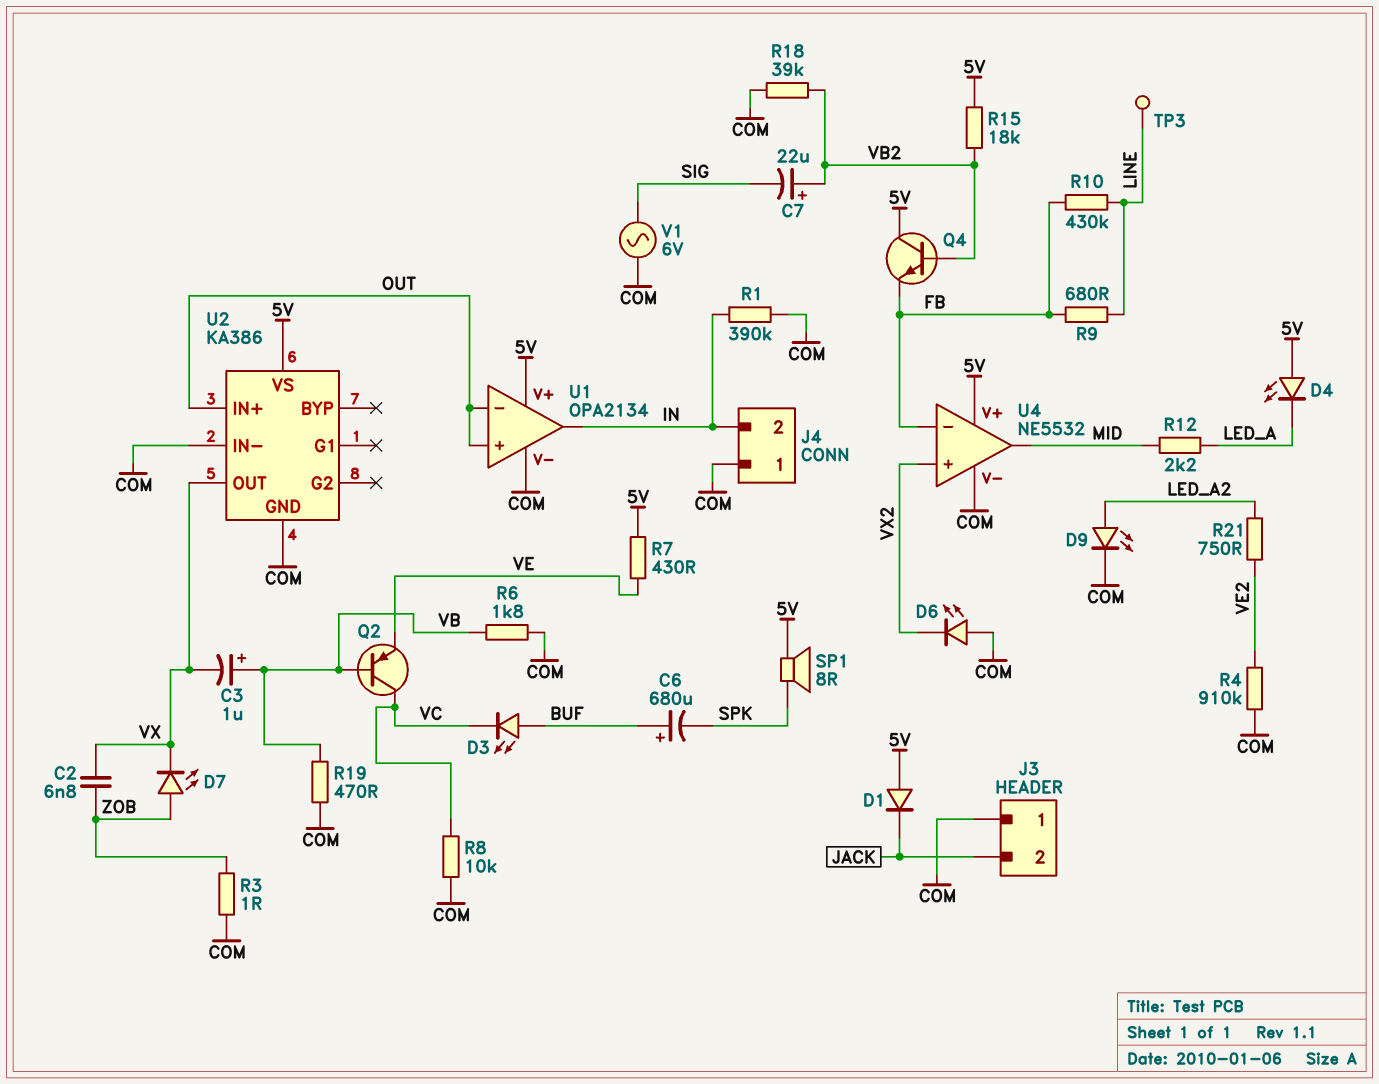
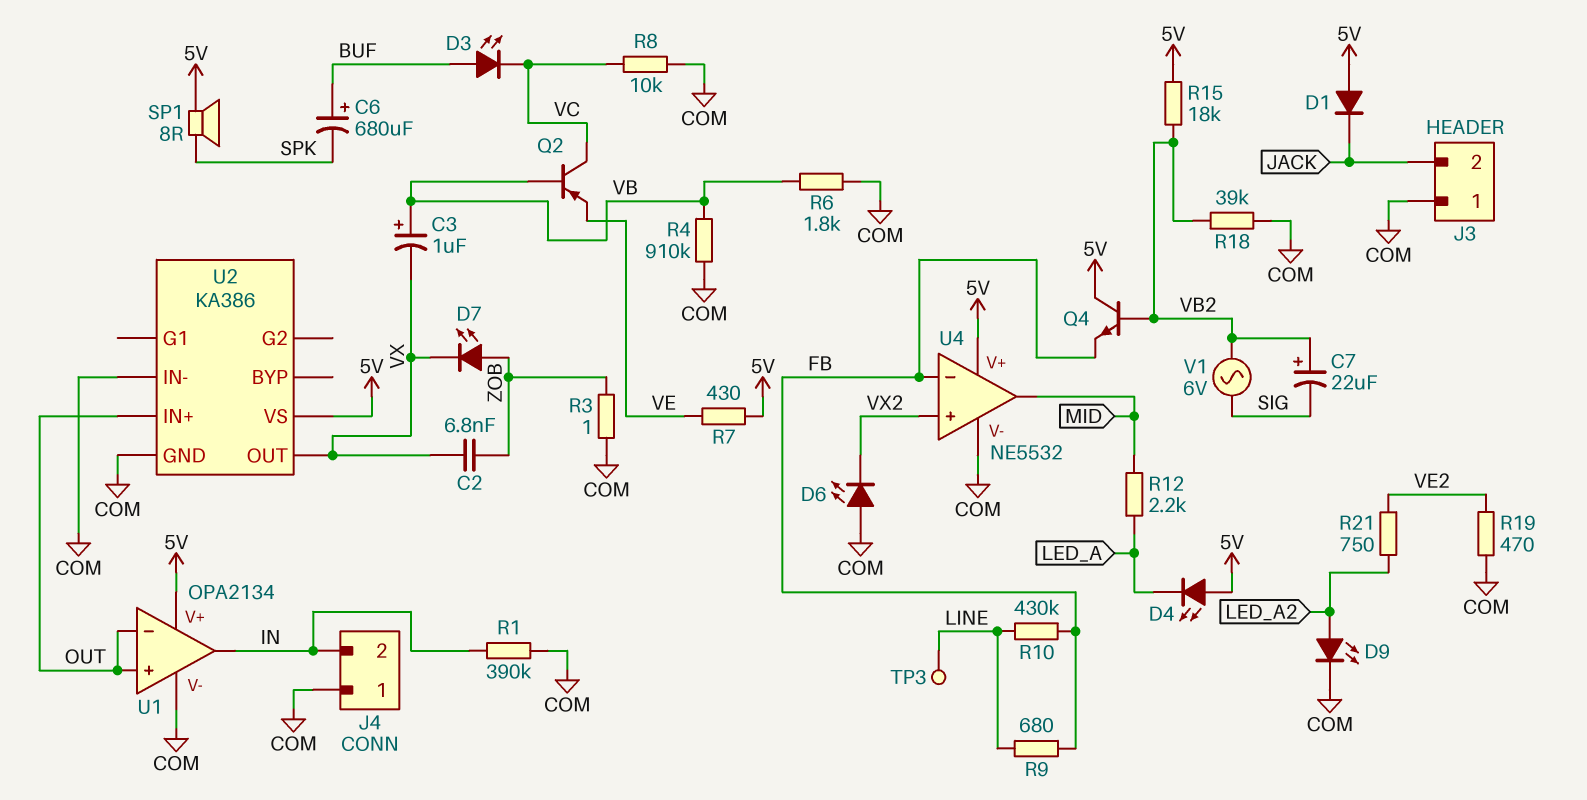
R4: 910k (COM, VE2) -> 910k (COM, VB)
R19: 470 (COM, VB) -> 470 (COM, VE2)
V1: AC 6V (COM, SIG) -> AC 6V (SIG, VB2)

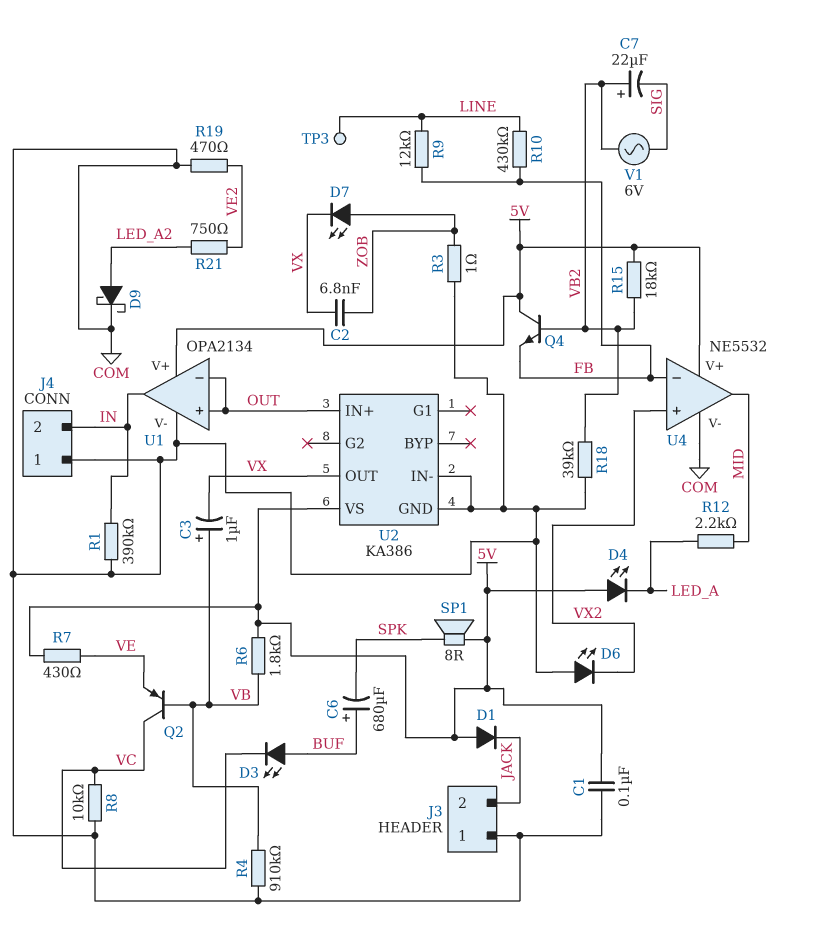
C1: none -> 100nF (5V, COM)
D9: LED (A LED_A2, K COM) -> schottky (A LED_A2, K COM)
R6: 1.8k (COM, VB) -> 1.8k (5V, VB)
R9: 680 (FB, LINE) -> 12k (FB, LINE)

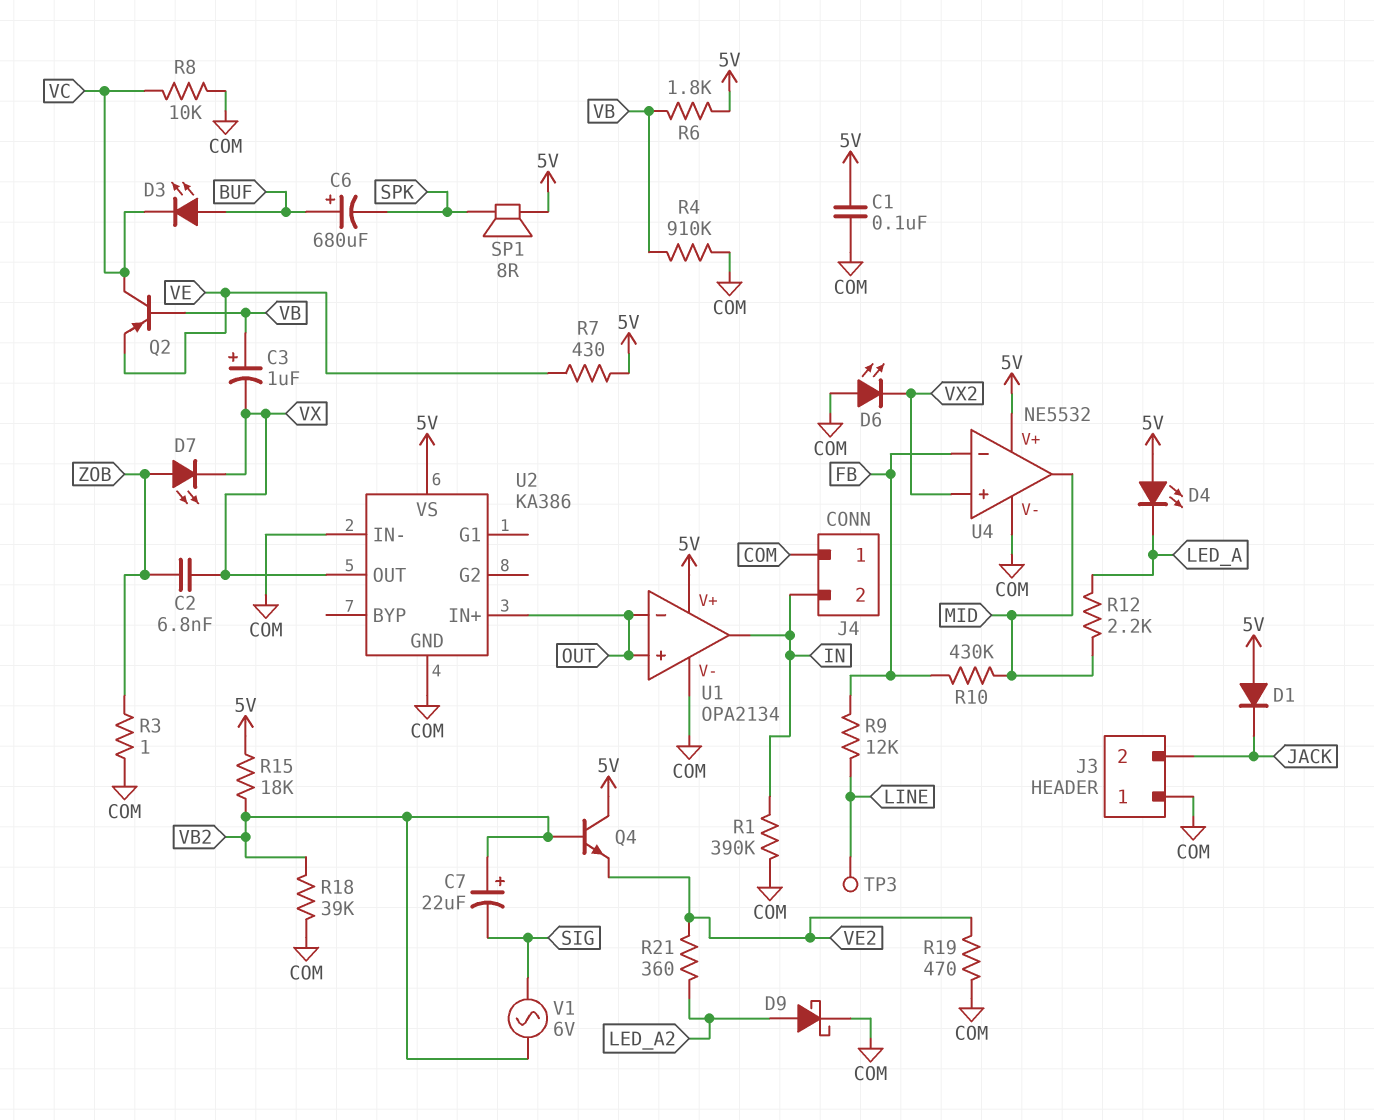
Q4: NPN (B VB2, C 5V, E FB) -> NPN (B VB2, C 5V, E VE2)
R10: 430k (FB, LINE) -> 430k (FB, MID)
R21: 750 (LED_A2, VE2) -> 360 (LED_A2, VE2)

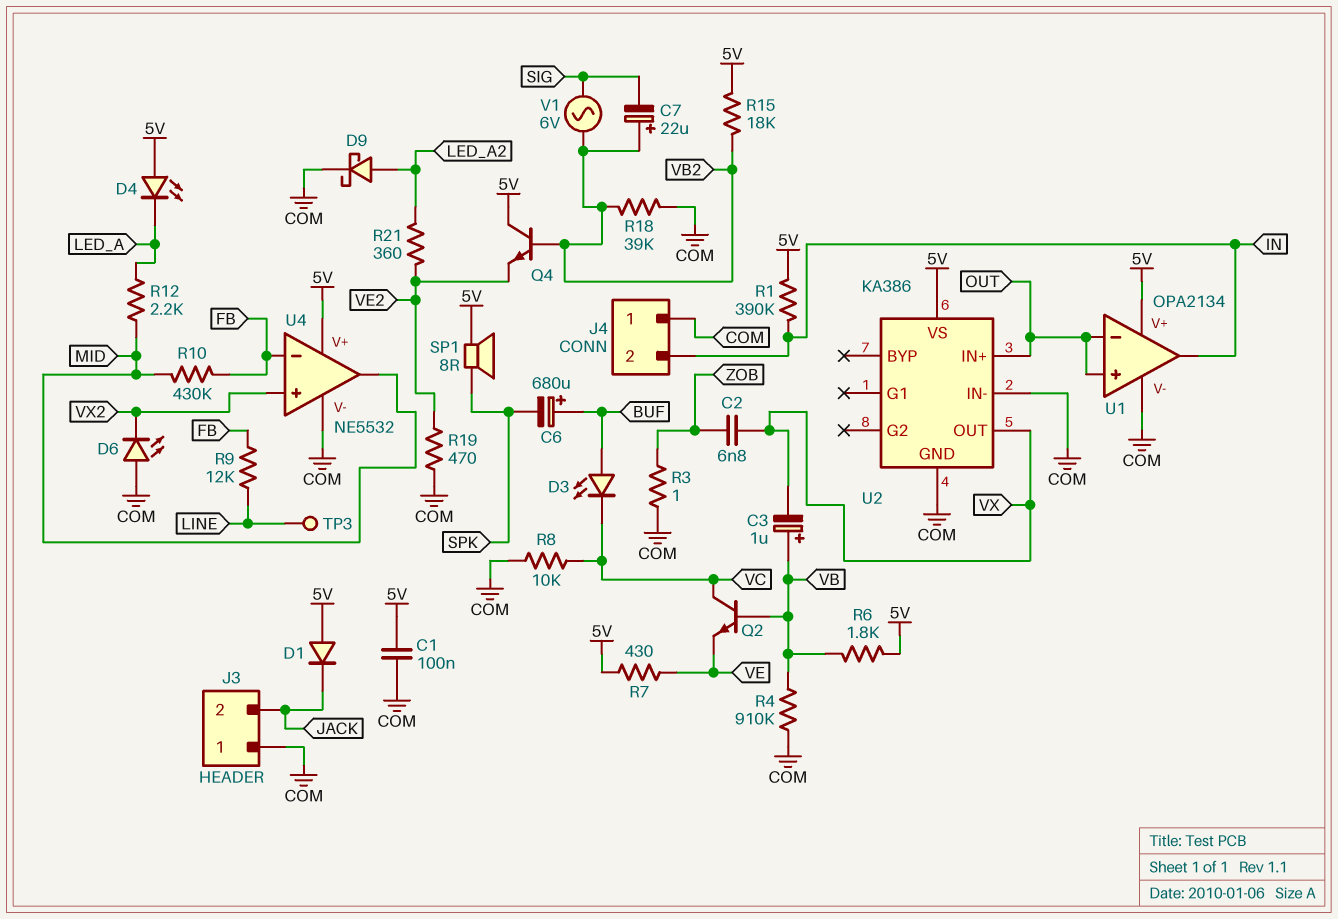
D7: LED (A ZOB, K VX) -> none
Q2: PNP (B VB, C VC, E VE) -> NPN (B VB, C VC, E VE)
R1: 390k (COM, IN) -> 390k (5V, IN)

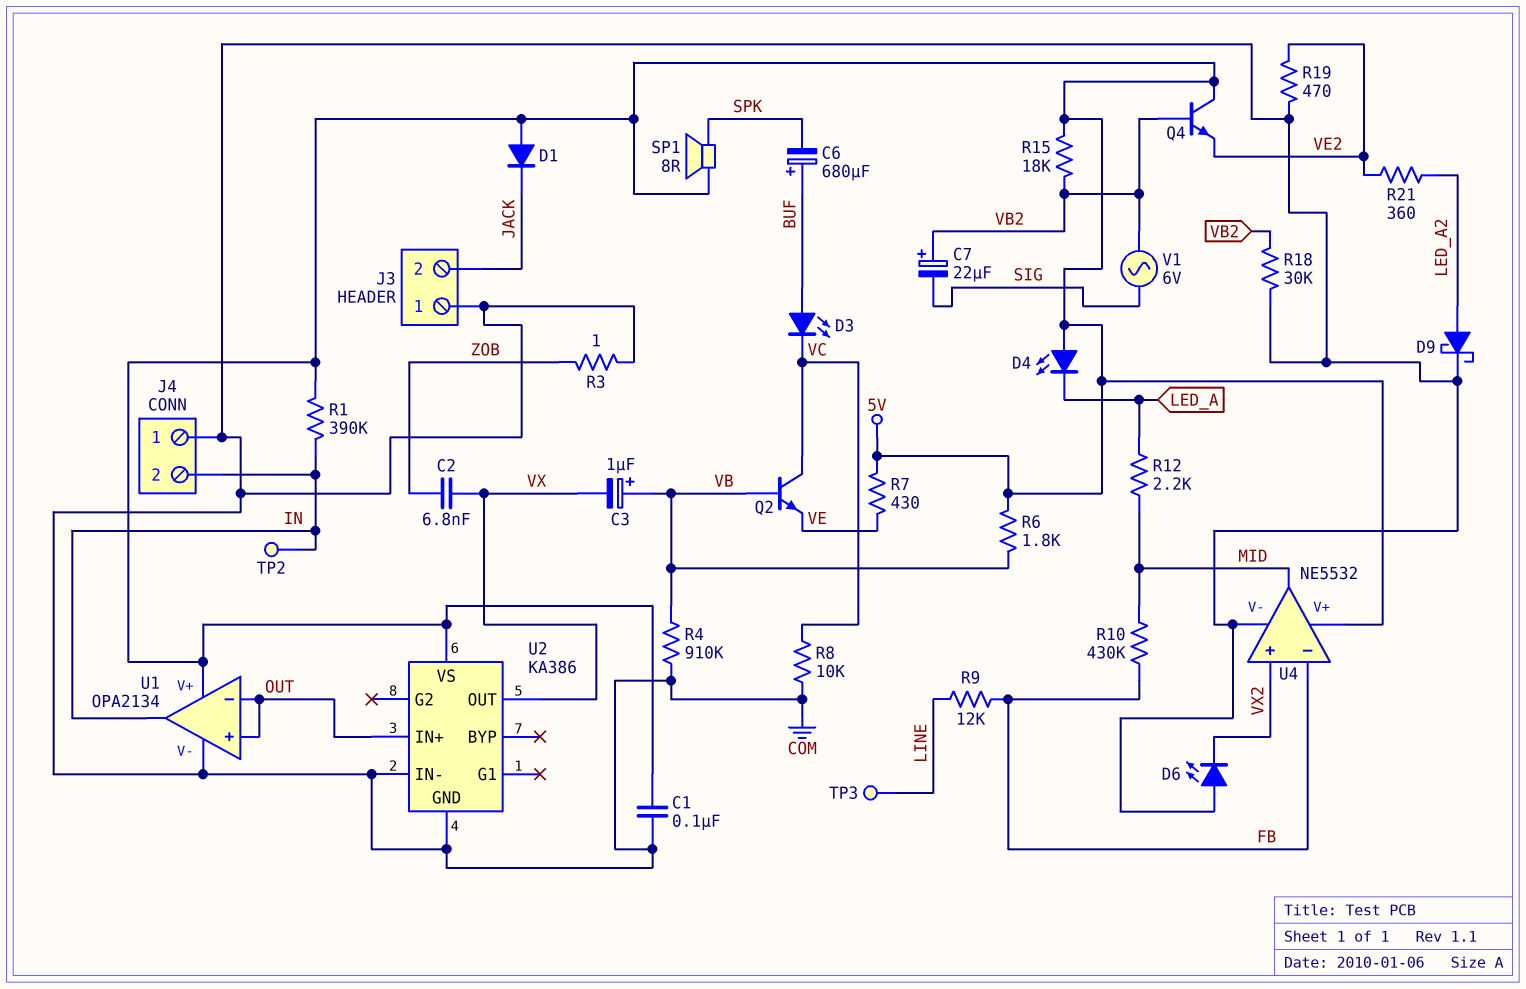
R18: 39k (COM, VB2) -> 30k (COM, VB2)
TP2: none -> test point (IN)

